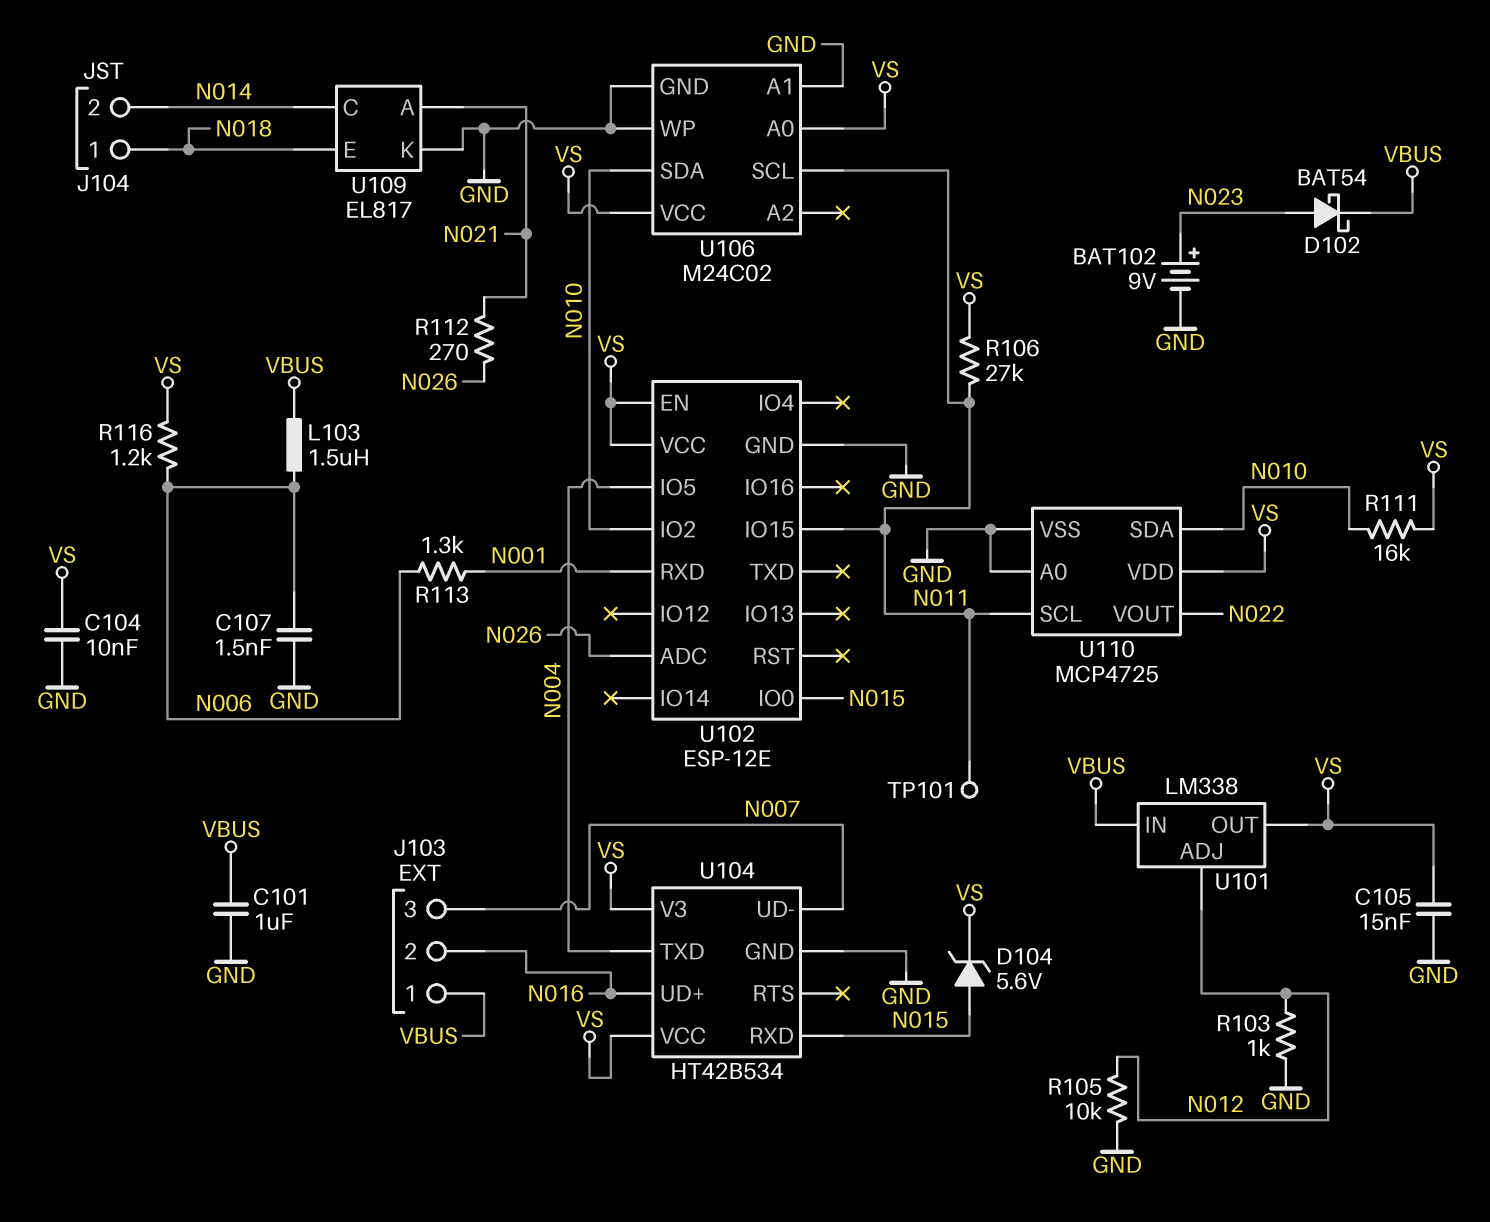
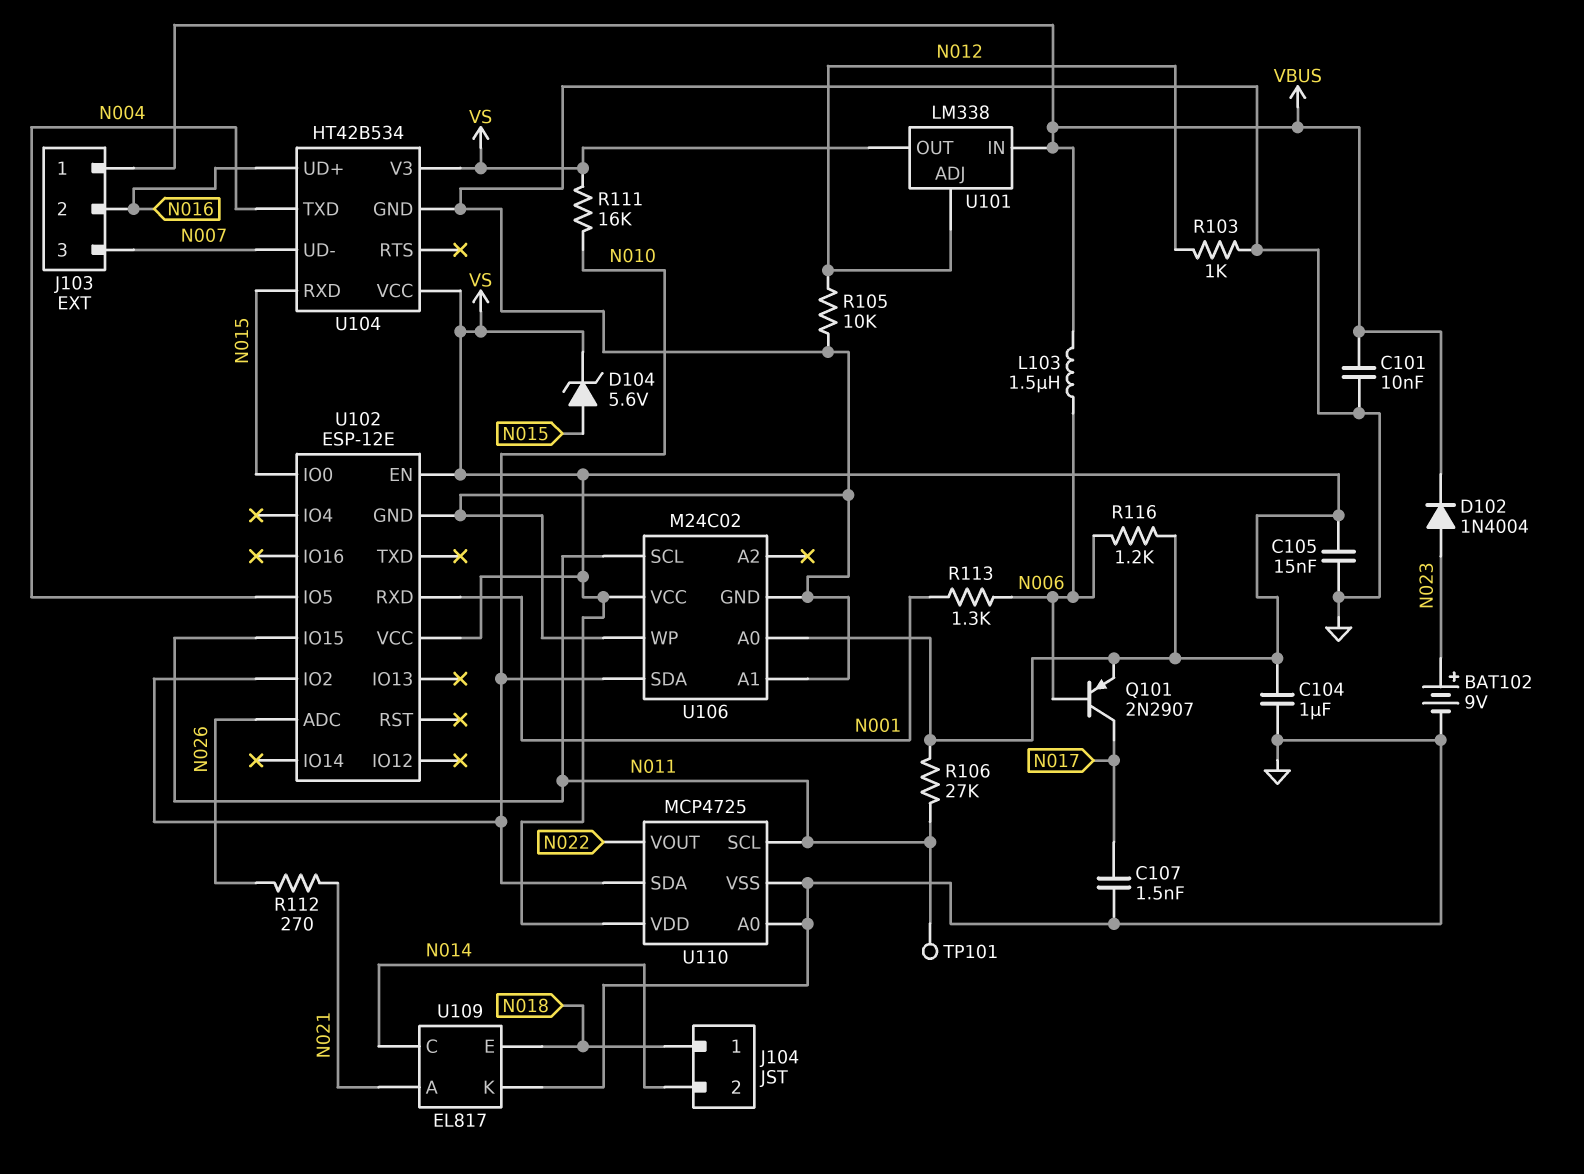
C101: 1uF (GND, VBUS) -> 10nF (GND, VBUS)
C104: 10nF (GND, VS) -> 1uF (GND, VS)
C107: 1.5nF (GND, N006) -> 1.5nF (GND, N017)
D102: schottky BAT54 (A N023, K VBUS) -> diode 1N4004 (A N023, K VBUS)
Q101: none -> PNP 2N2907 (B N006, C N017, E VS)

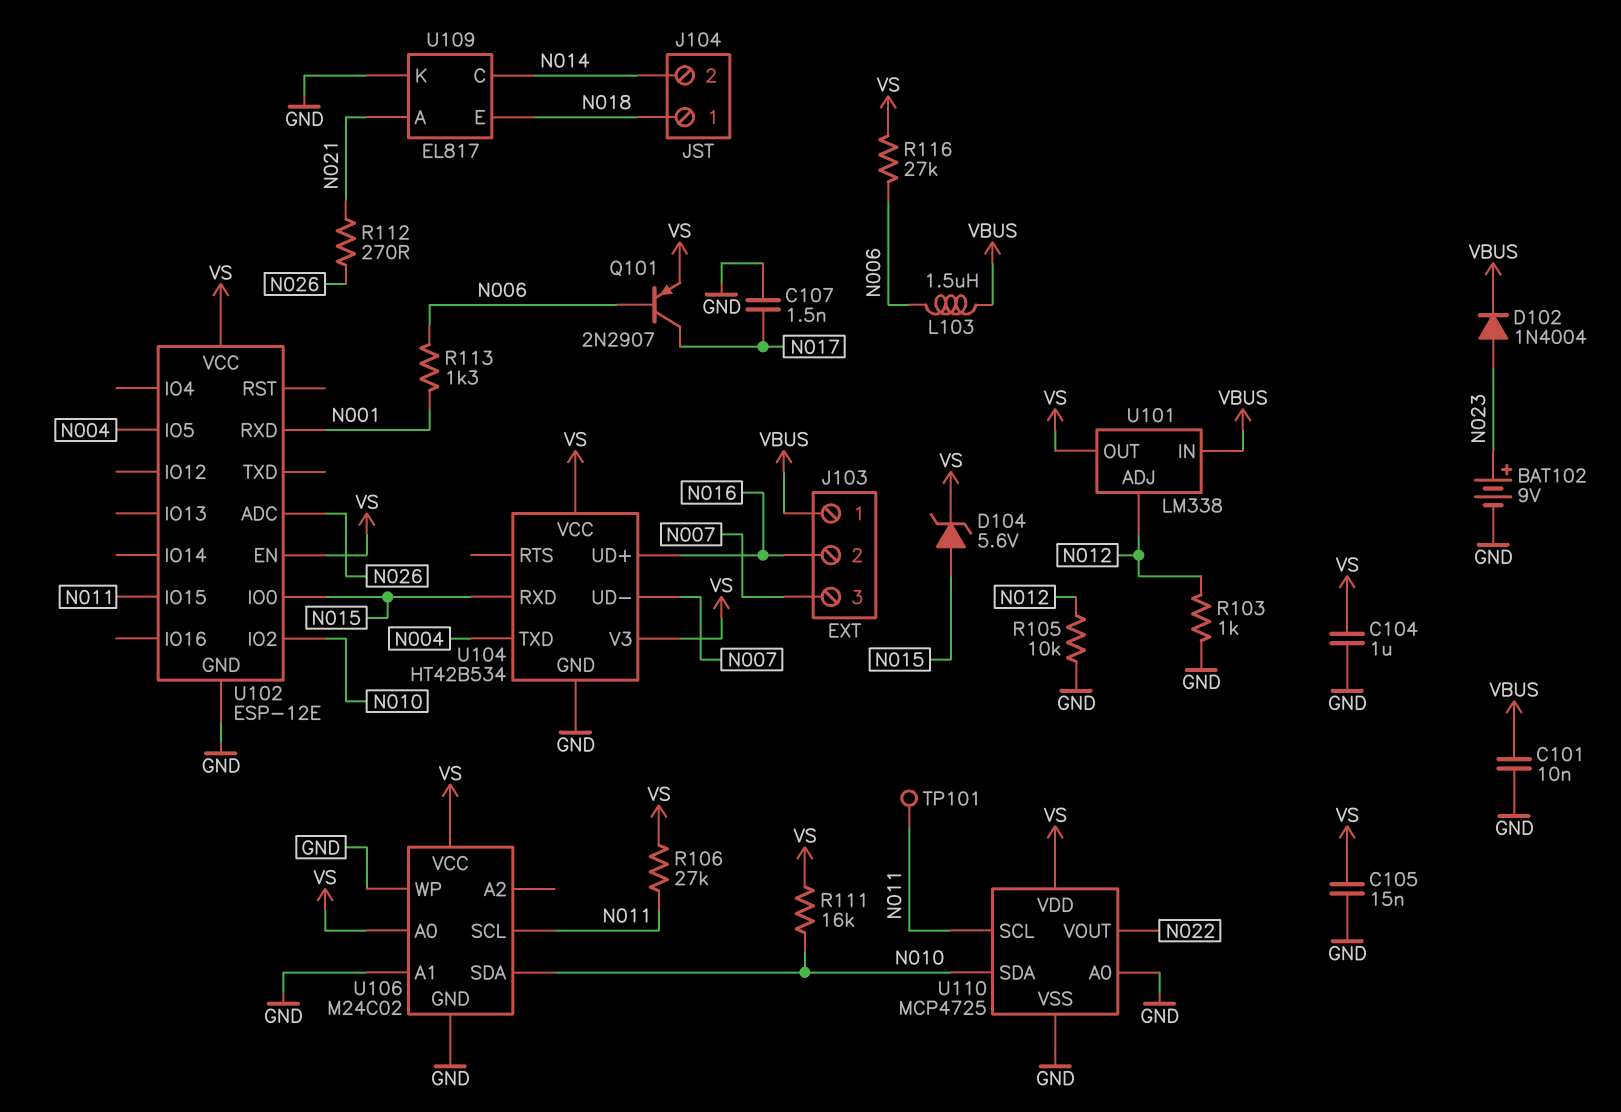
R116: 1.2k (N006, VS) -> 27k (N006, VS)

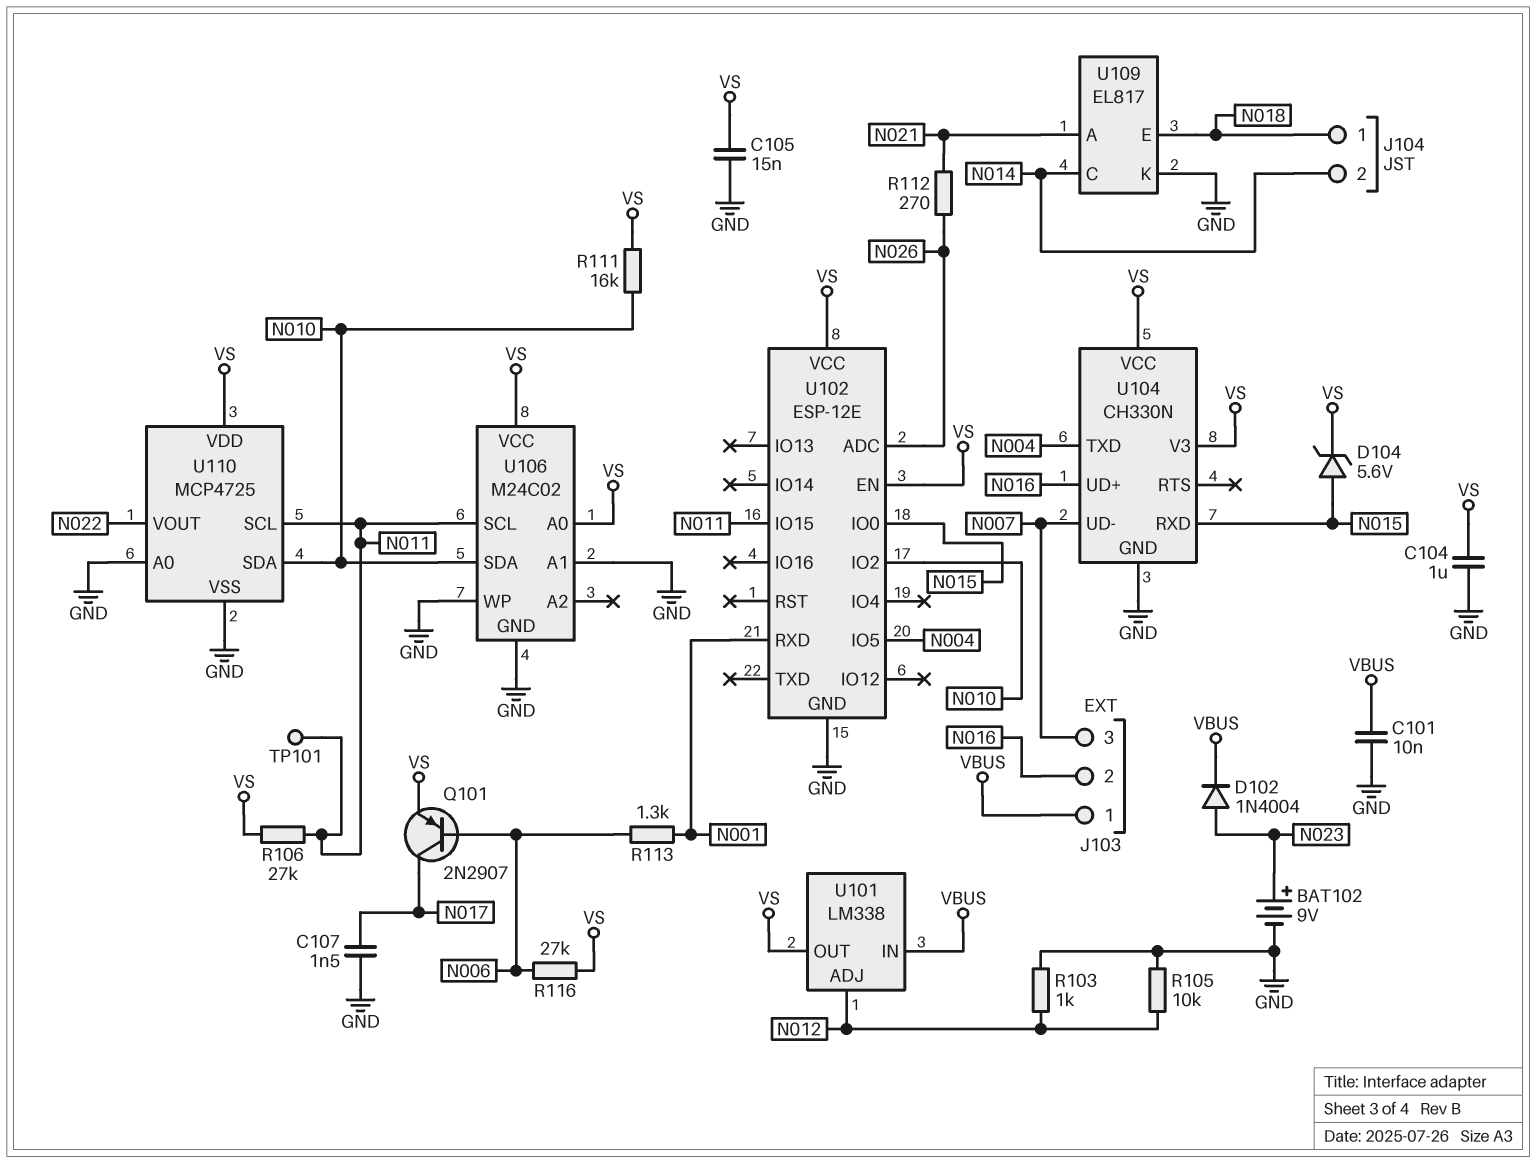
L103: 1.5uH (N006, VBUS) -> none
U104: HT42B534 -> CH330N

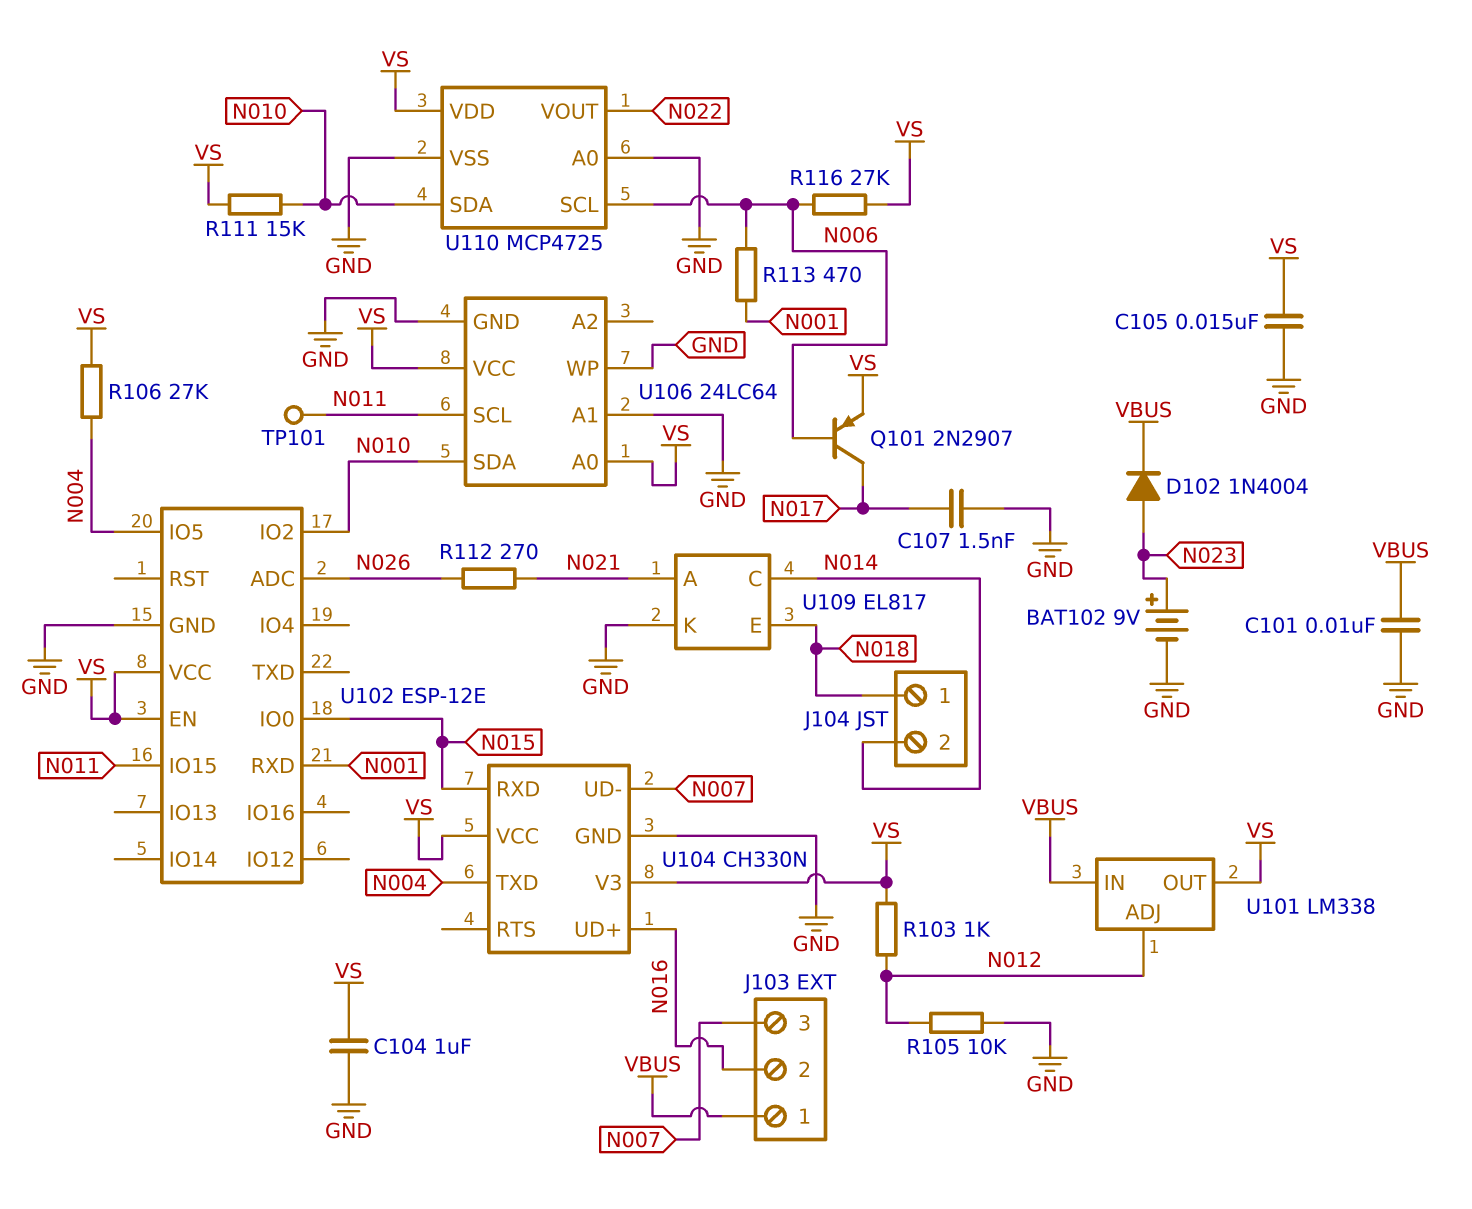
D104: zener 5.6V (A N015, K VS) -> none
R103: 1k (GND, N012) -> 1k (N012, VS)
R106: 27k (N011, VS) -> 27k (N004, VS)
R111: 16k (N010, VS) -> 15k (N010, VS)
R113: 1.3k (N001, N006) -> 470 (N001, N006)
U106: M24C02 -> 24LC64
U110 pin SCL: N011 -> N006

